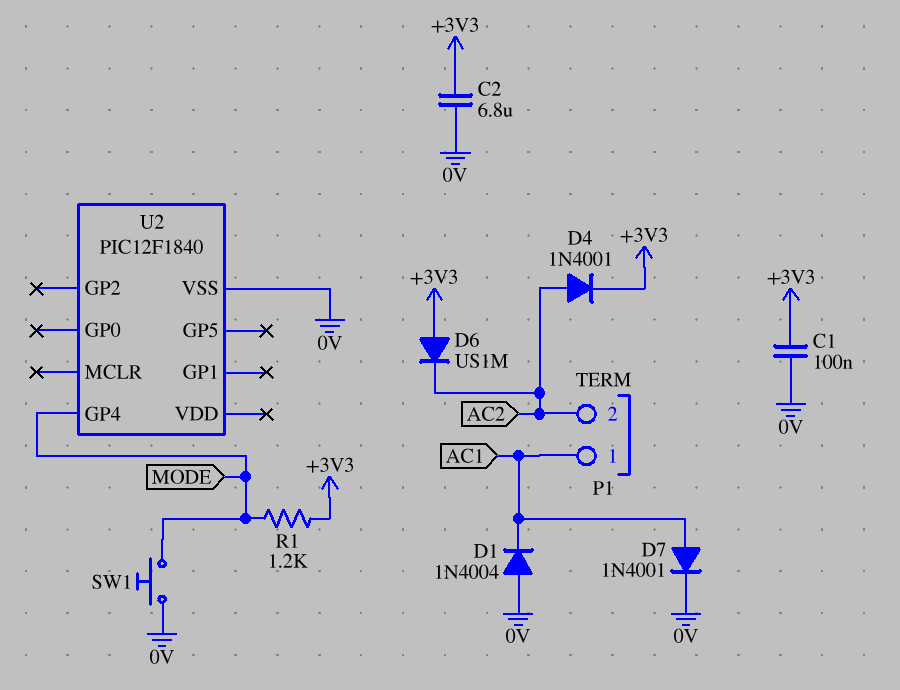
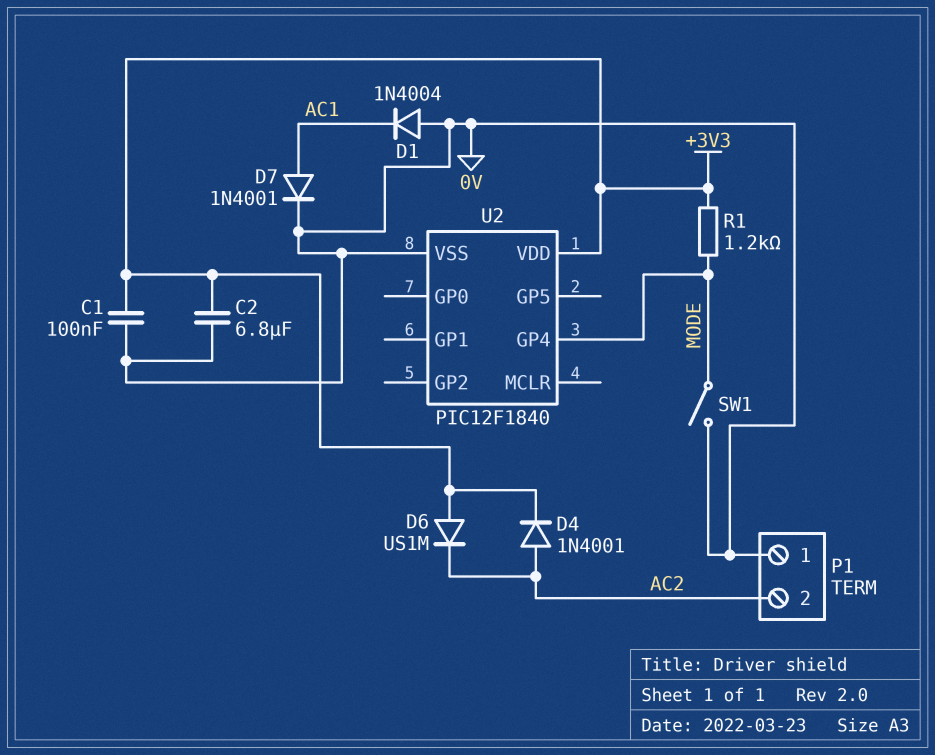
P1 pin 1: AC1 -> 0V
SW1: button (0V, MODE) -> switch (0V, MODE)
U2 pin VDD: none -> +3V3

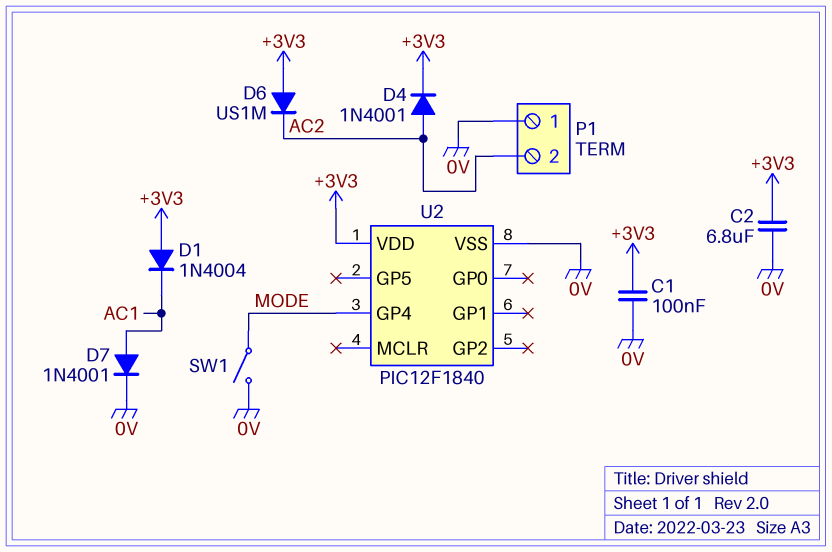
D1: diode 1N4004 (A 0V, K AC1) -> diode 1N4004 (A +3V3, K AC1)
R1: 1.2k (+3V3, MODE) -> none

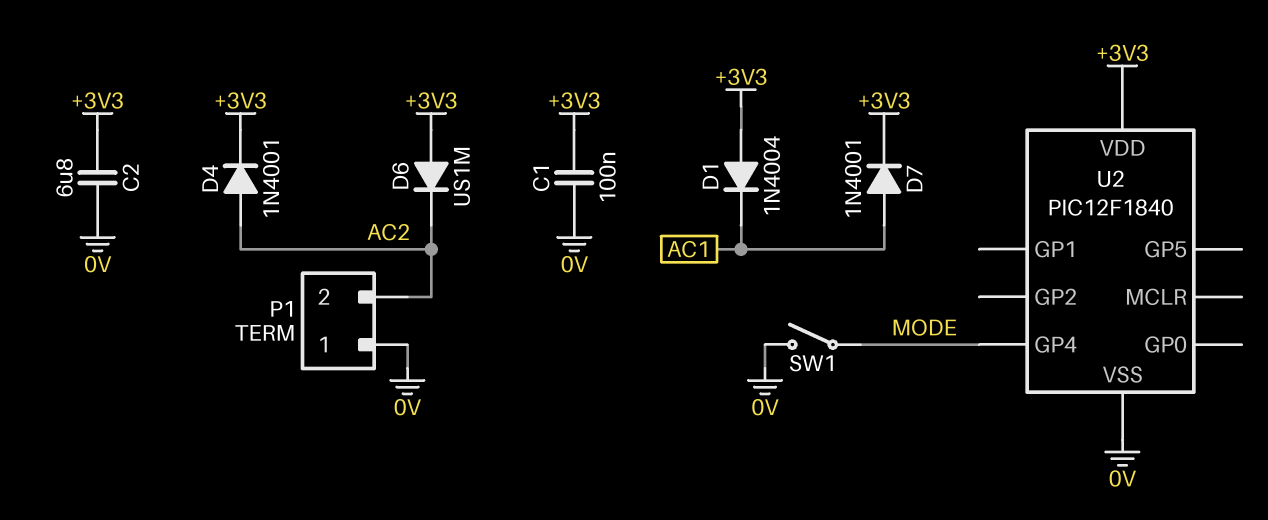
D7: diode 1N4001 (A AC1, K 0V) -> diode 1N4001 (A AC1, K +3V3)

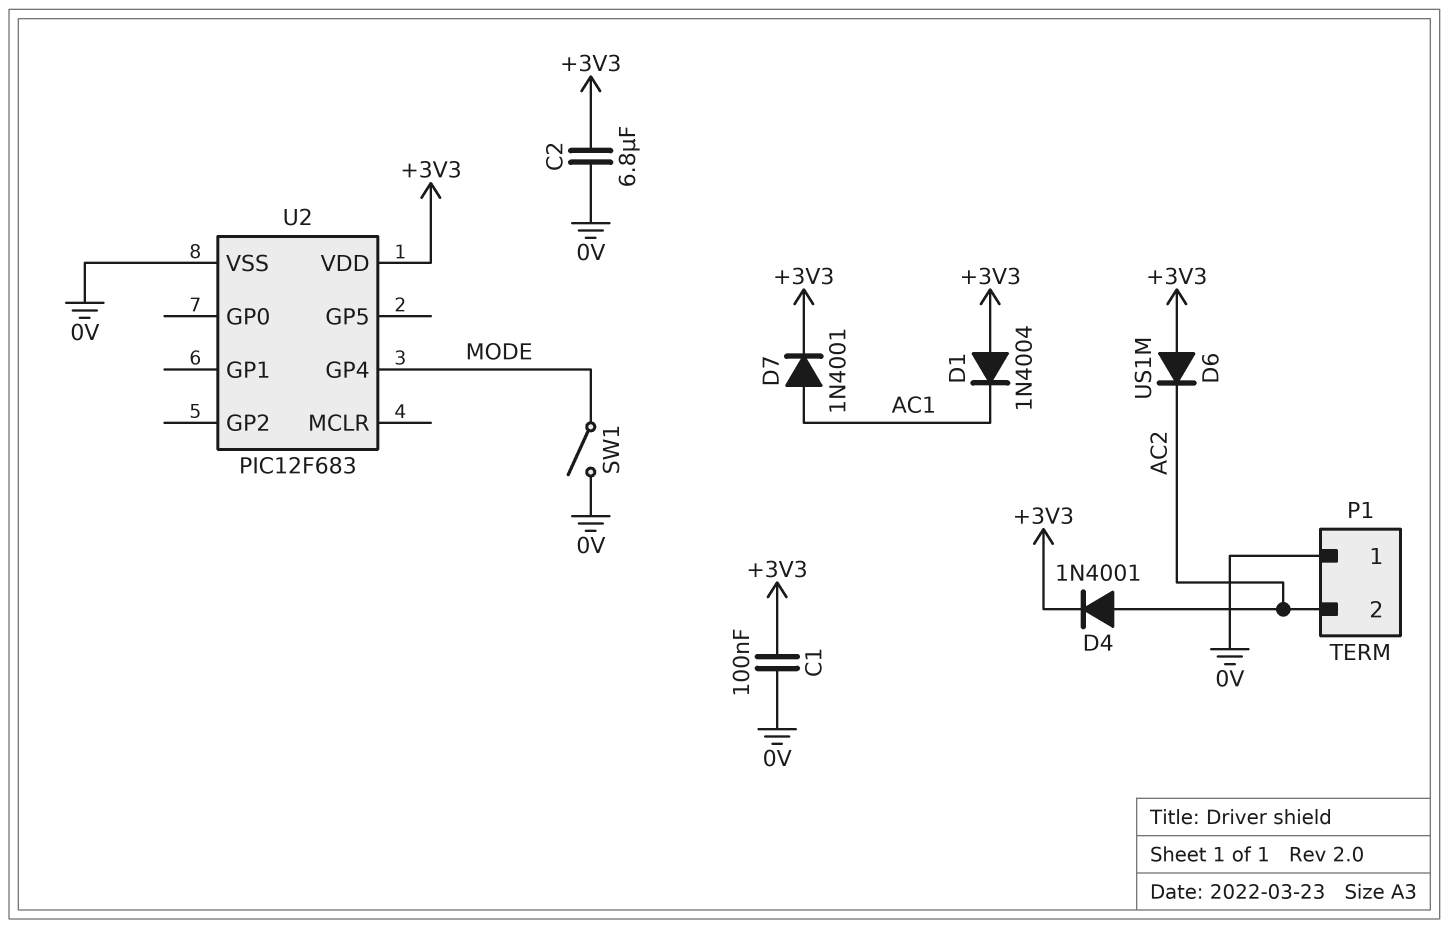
U2: PIC12F1840 -> PIC12F683

